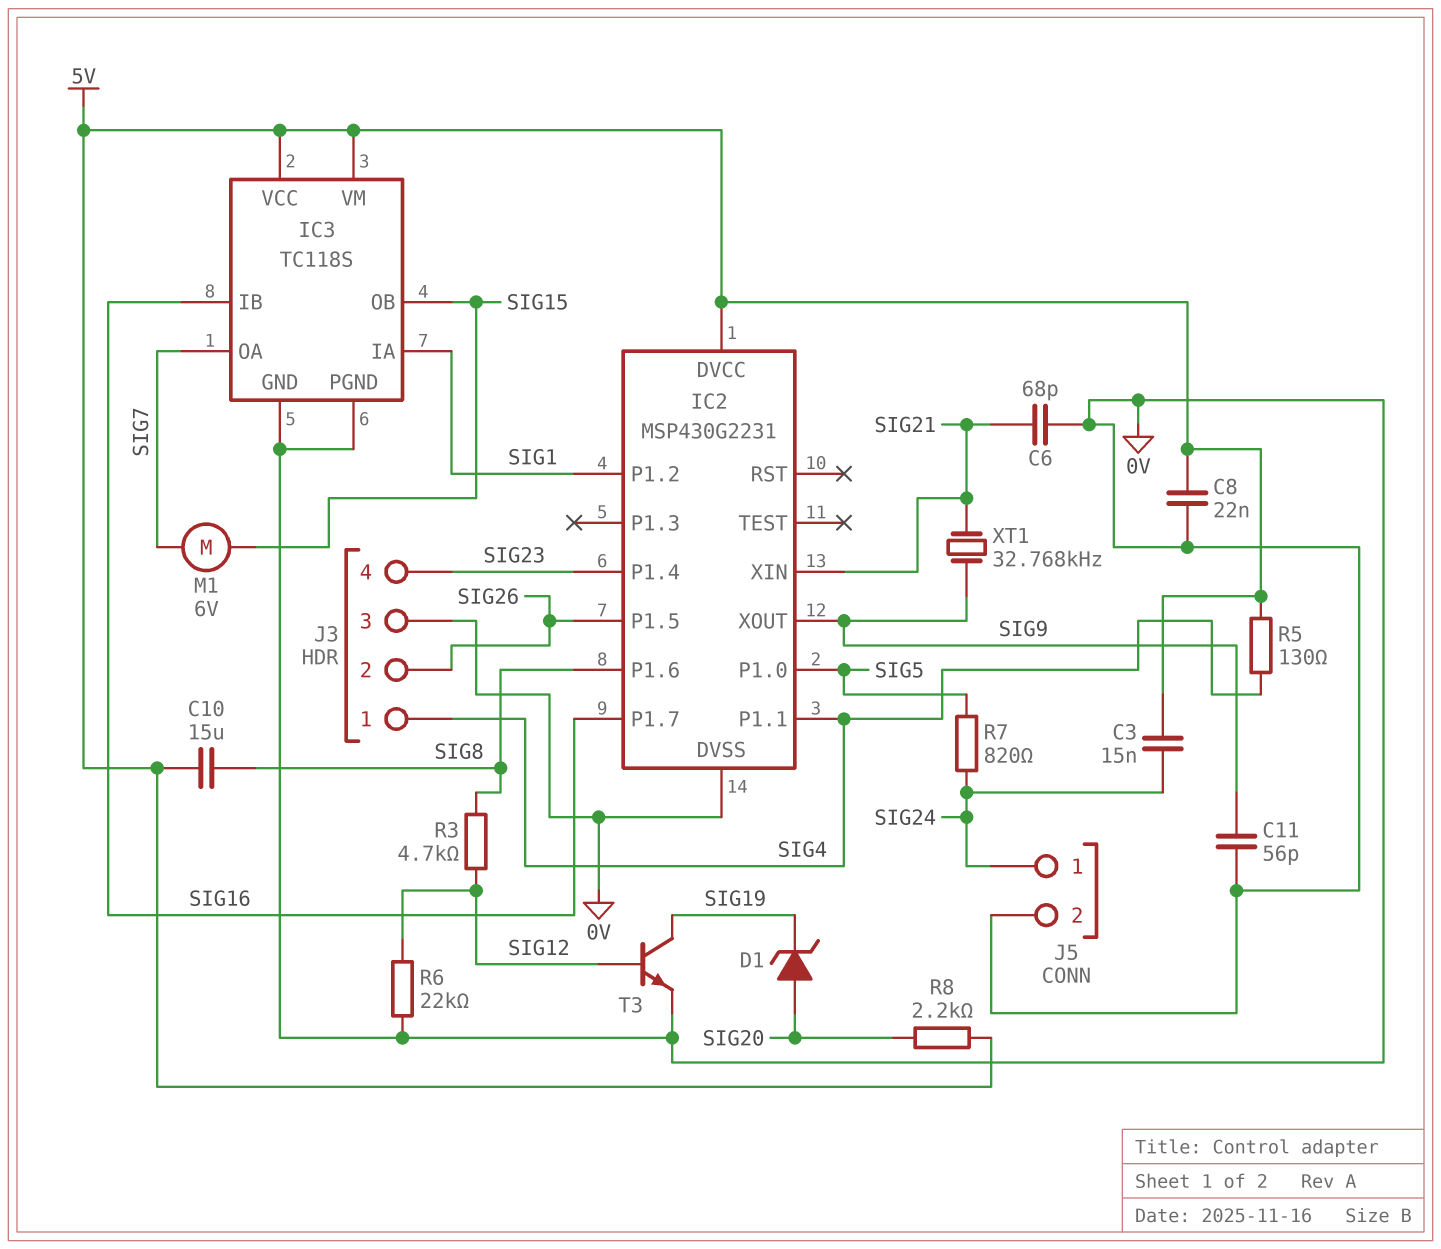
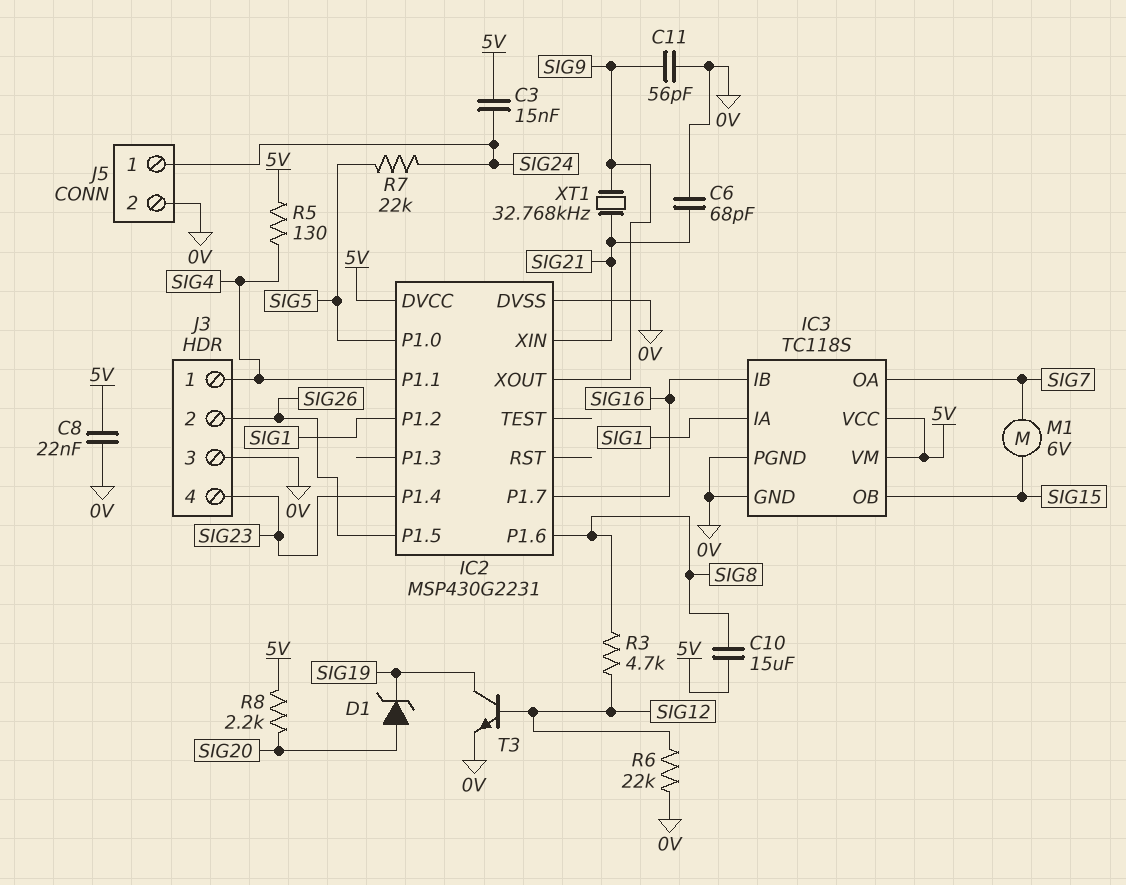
R7: 820 (SIG5, SIG24) -> 22k (SIG5, SIG24)

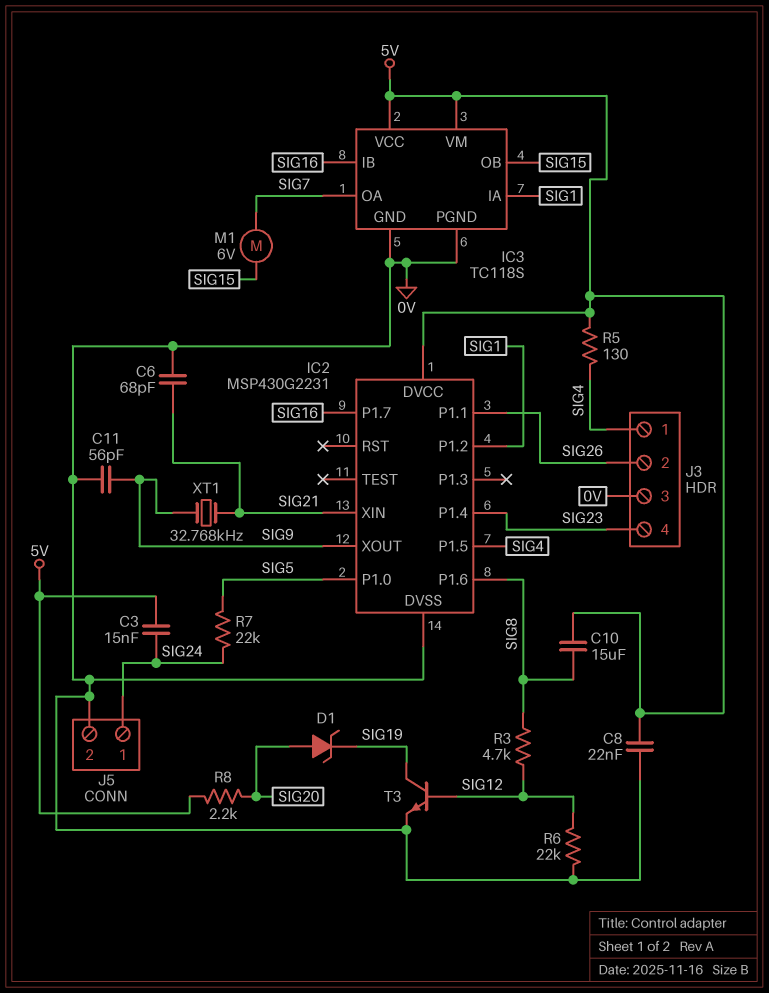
IC2 pin P1.1: SIG4 -> SIG26
IC2 pin P1.5: SIG26 -> SIG4

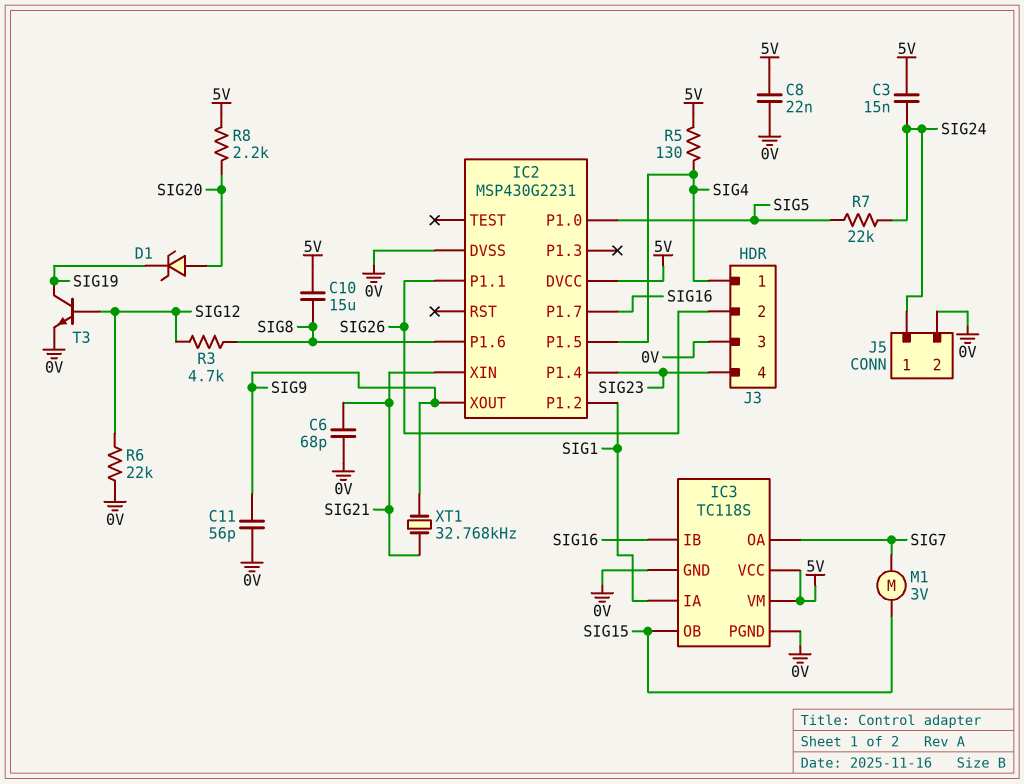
M1: motor 6V (SIG7, SIG15) -> motor 3V (SIG7, SIG15)

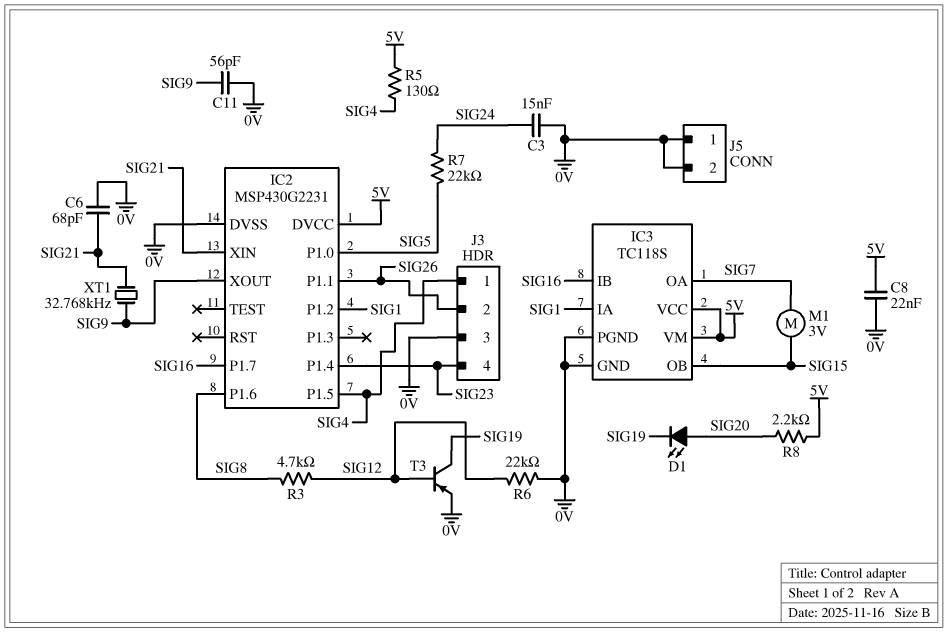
C3: 15nF (5V, SIG24) -> 15nF (0V, SIG24)
C10: 15uF (5V, SIG8) -> none
D1: zener (A SIG20, K SIG19) -> LED (A SIG20, K SIG19)
J5 pin 1: SIG24 -> 0V
T3: NPN (B SIG12, C SIG19, E 0V) -> PNP (B SIG12, C SIG19, E 0V)

